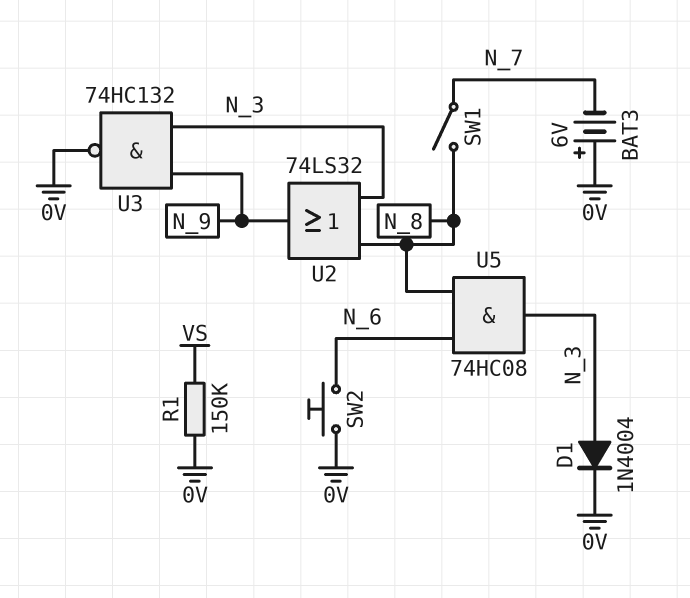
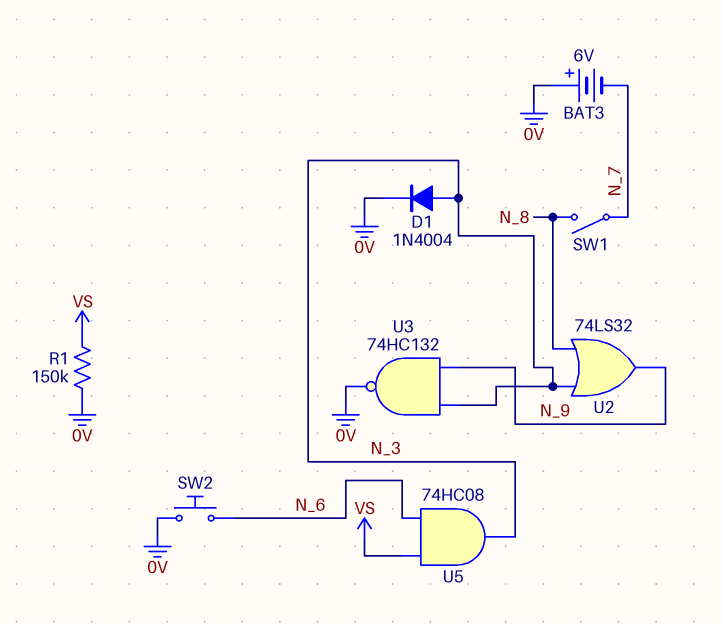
U5: AND 74HC08 (in N_6, in N_8, out N_3) -> AND 74HC08 (in N_6, in VS, out N_3)

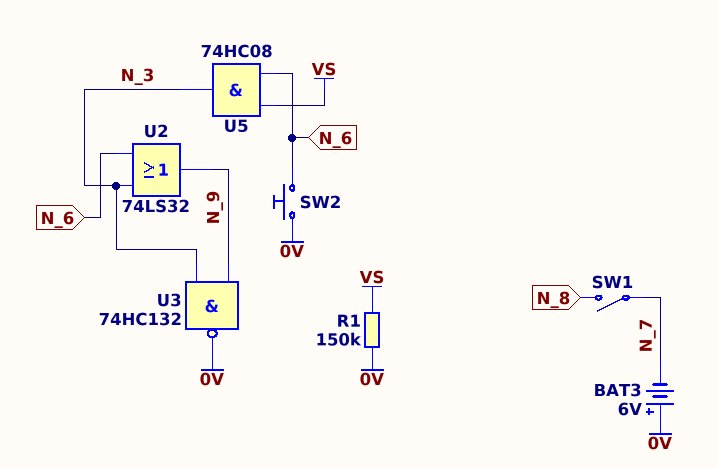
D1: diode 1N4004 (A N_3, K 0V) -> none
U2: OR 74LS32 (in N_3, in N_8, out N_9) -> OR 74LS32 (in N_3, in N_6, out N_9)

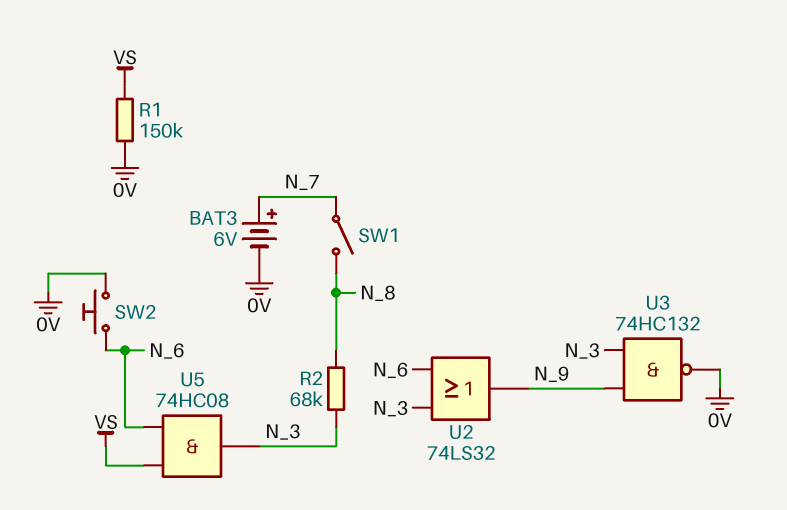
BAT3: 6V (plus 0V, minus N_7) -> 6V (plus N_7, minus 0V)
R2: none -> 68k (N_3, N_8)

